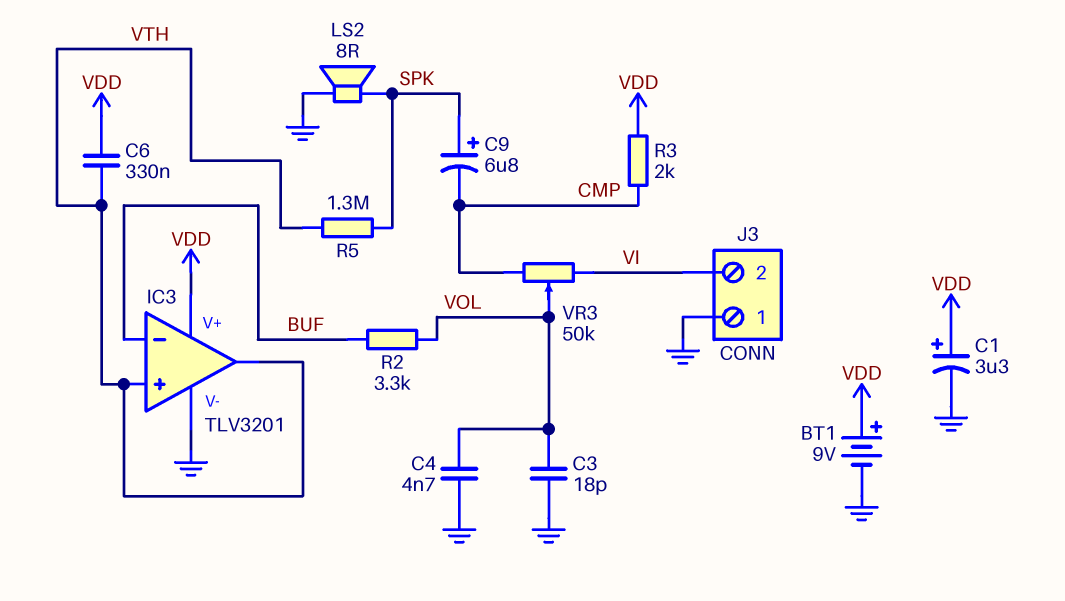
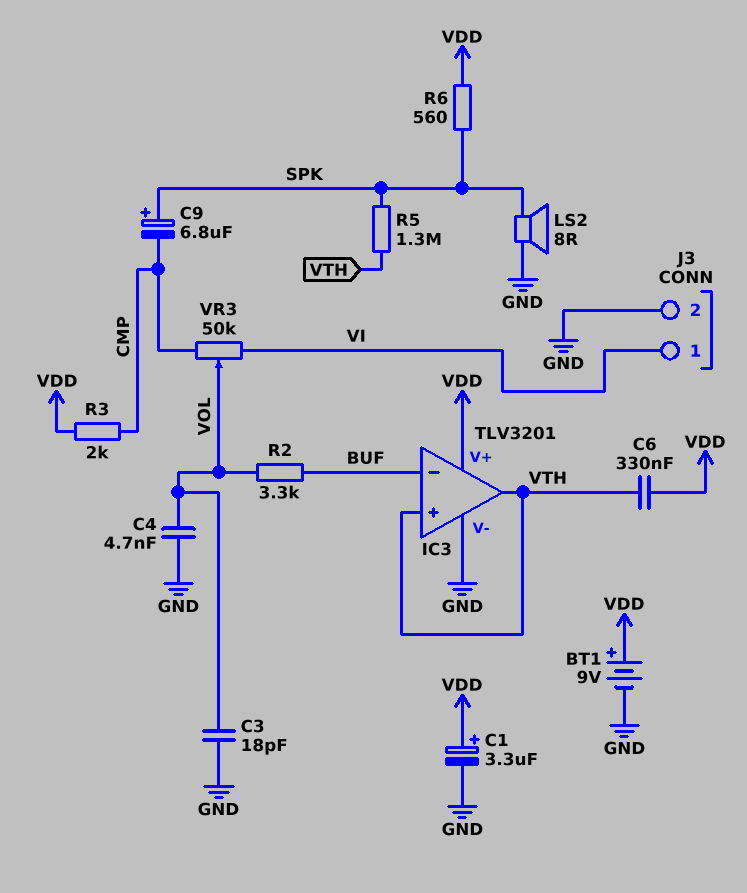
J3 pin 1: GND -> VI
J3 pin 2: VI -> GND
R6: none -> 560 (SPK, VDD)

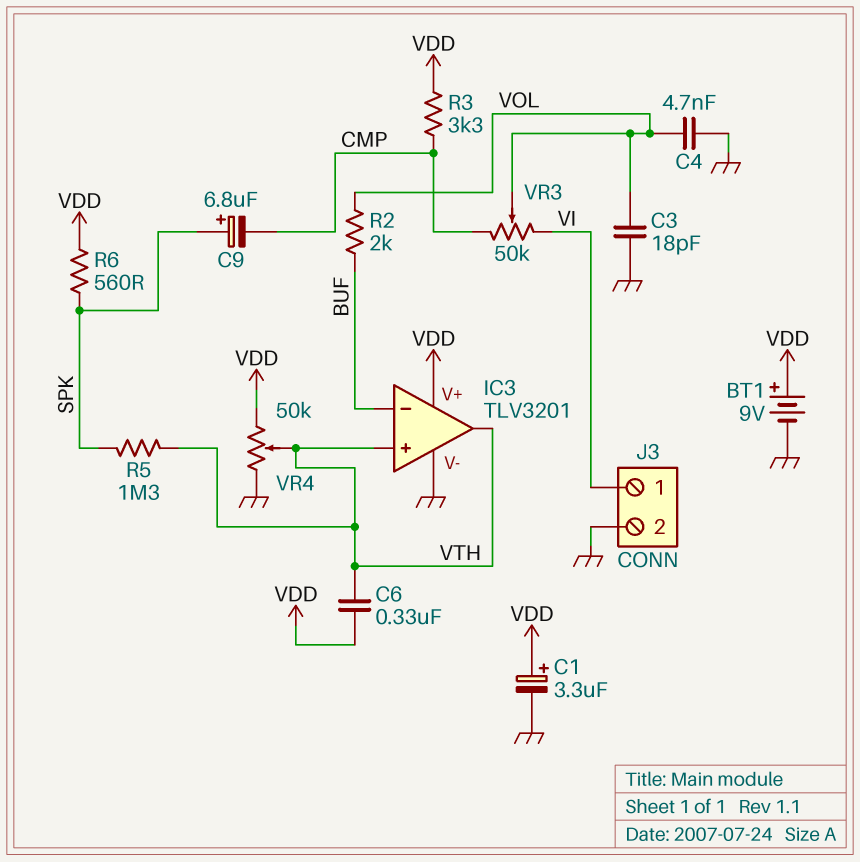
LS2: speaker 8R (GND, SPK) -> none
R2: 3.3k (BUF, VOL) -> 2k (BUF, VOL)
R3: 2k (CMP, VDD) -> 3.3k (CMP, VDD)
VR4: none -> 50k (GND, VDD, wiper VTH)

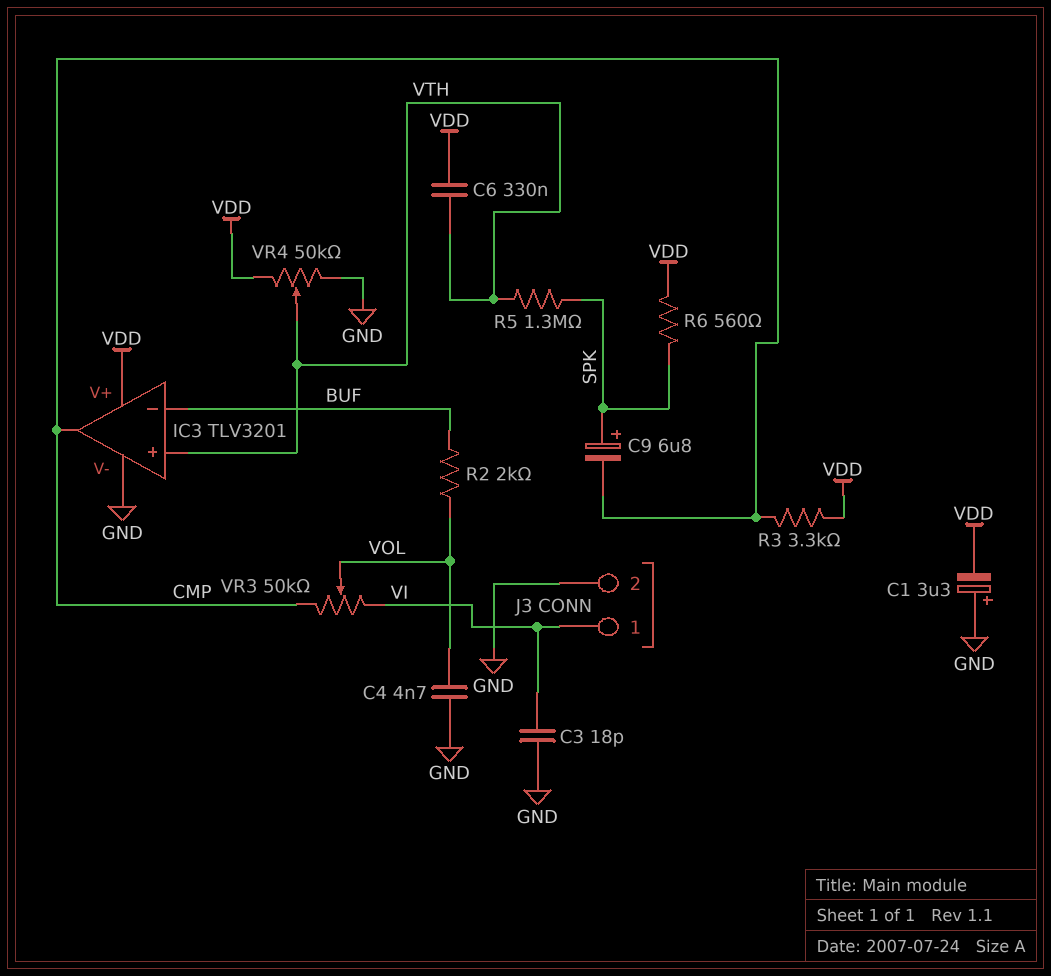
BT1: 9V (plus VDD, minus GND) -> none
C1: 3.3uF (plus VDD, minus GND) -> 3.3uF (plus GND, minus VDD)
C3: 18pF (GND, VOL) -> 18pF (GND, VI)
IC3 pin out: VTH -> CMP

